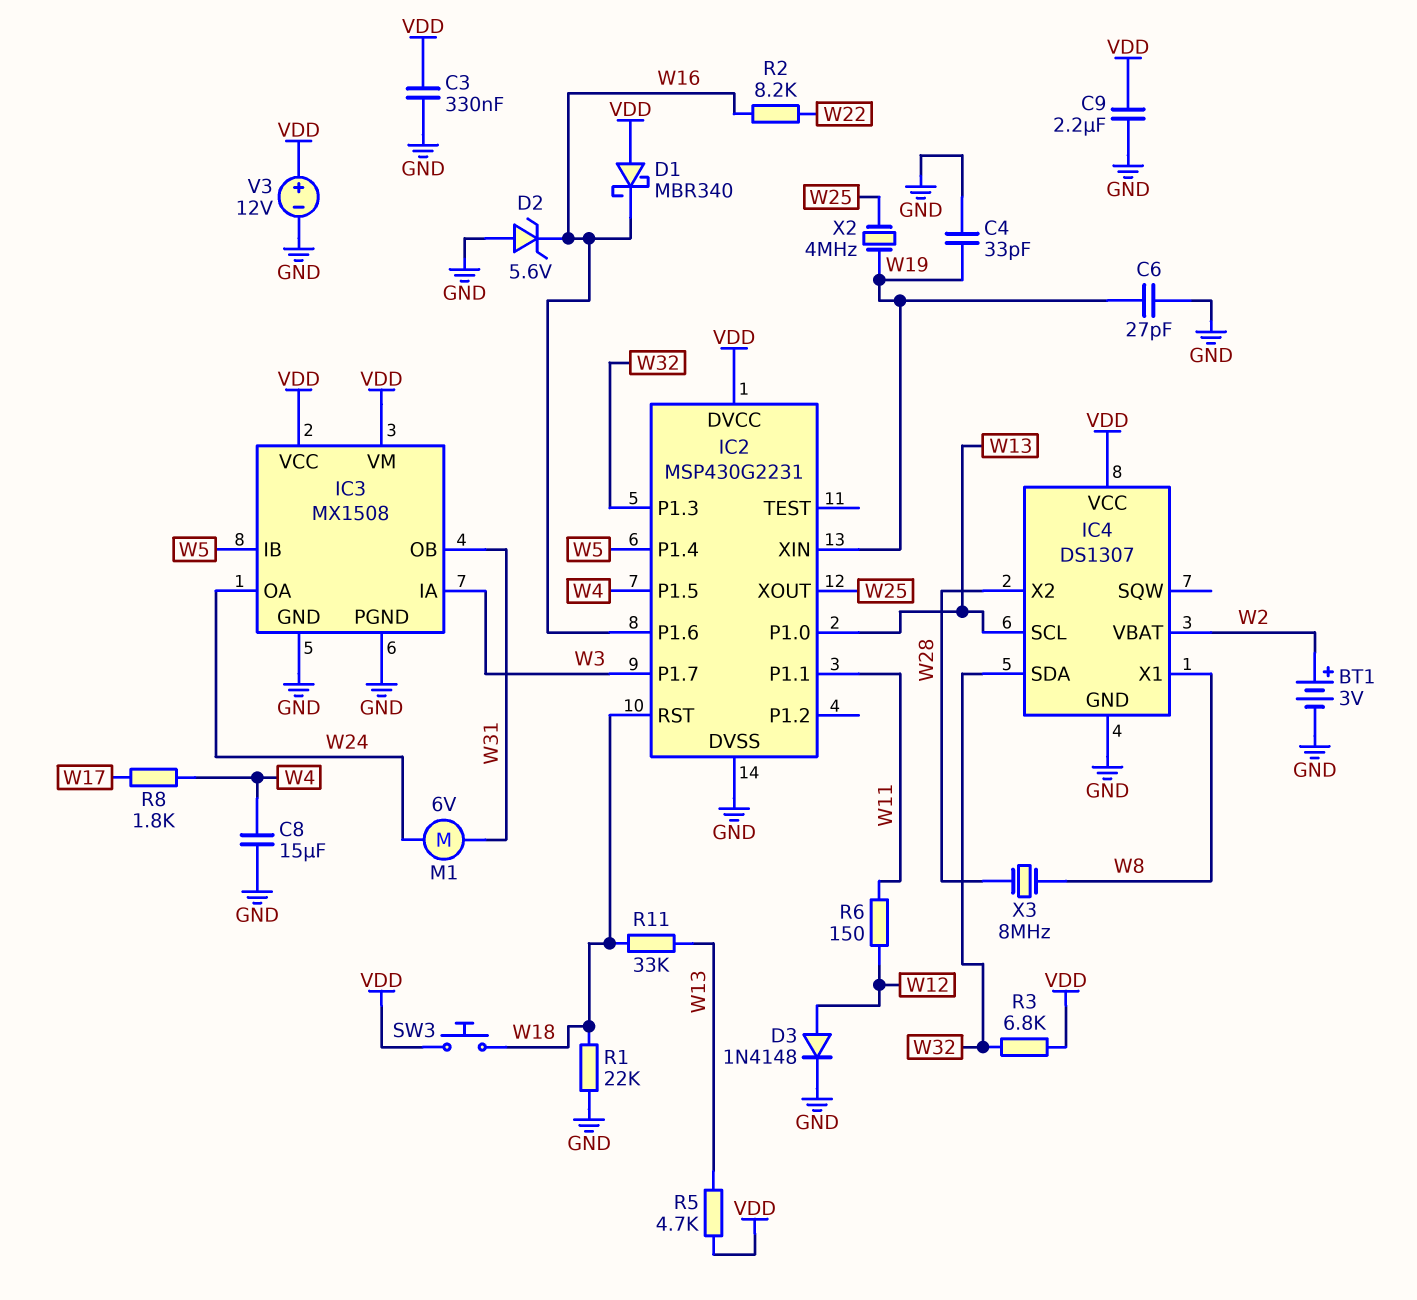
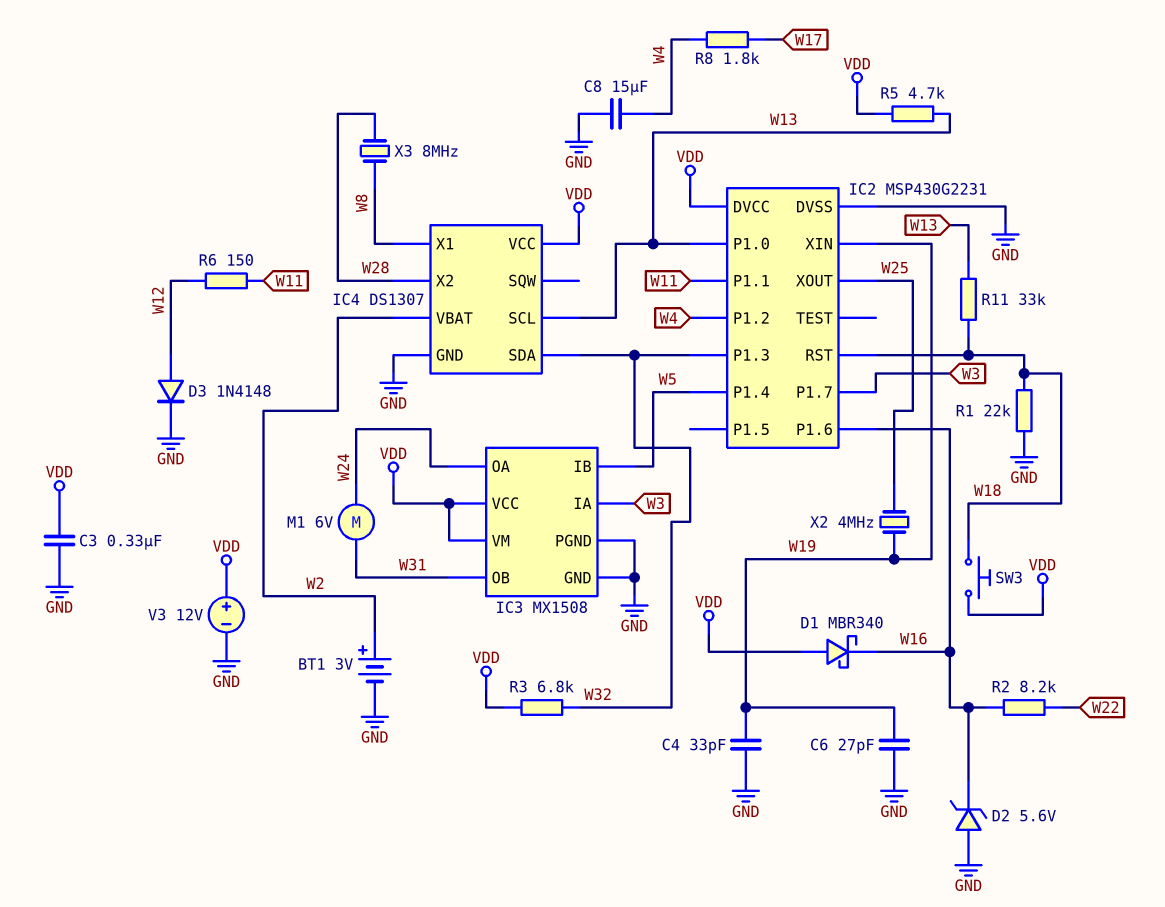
C9: 2.2uF (GND, VDD) -> none
IC2 pin P1.2: none -> W4
IC2 pin P1.5: W4 -> none

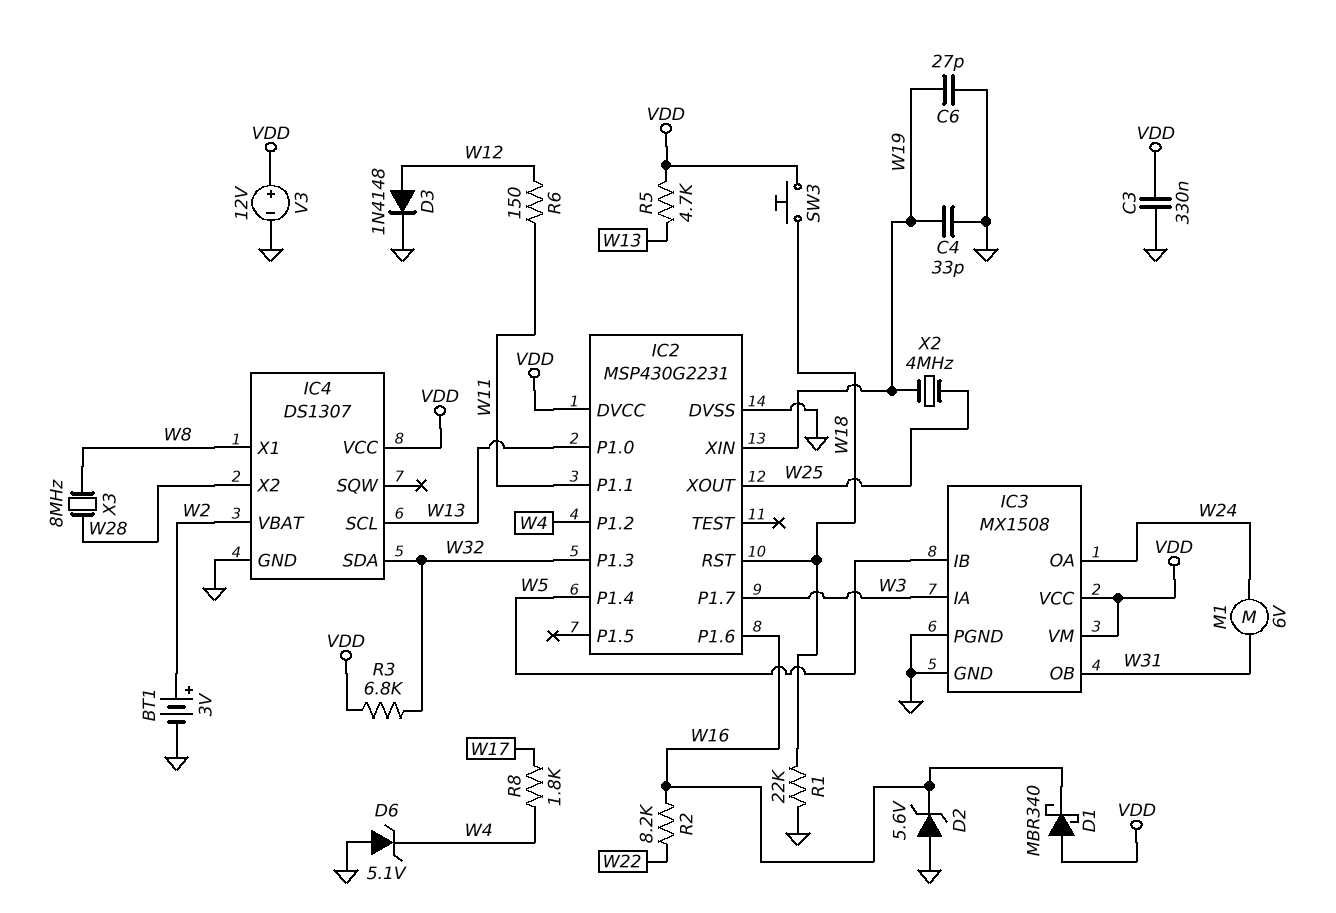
C8: 15uF (GND, W4) -> none
D6: none -> zener 5.1V (A GND, K W4)
R11: 33k (W13, W18) -> none

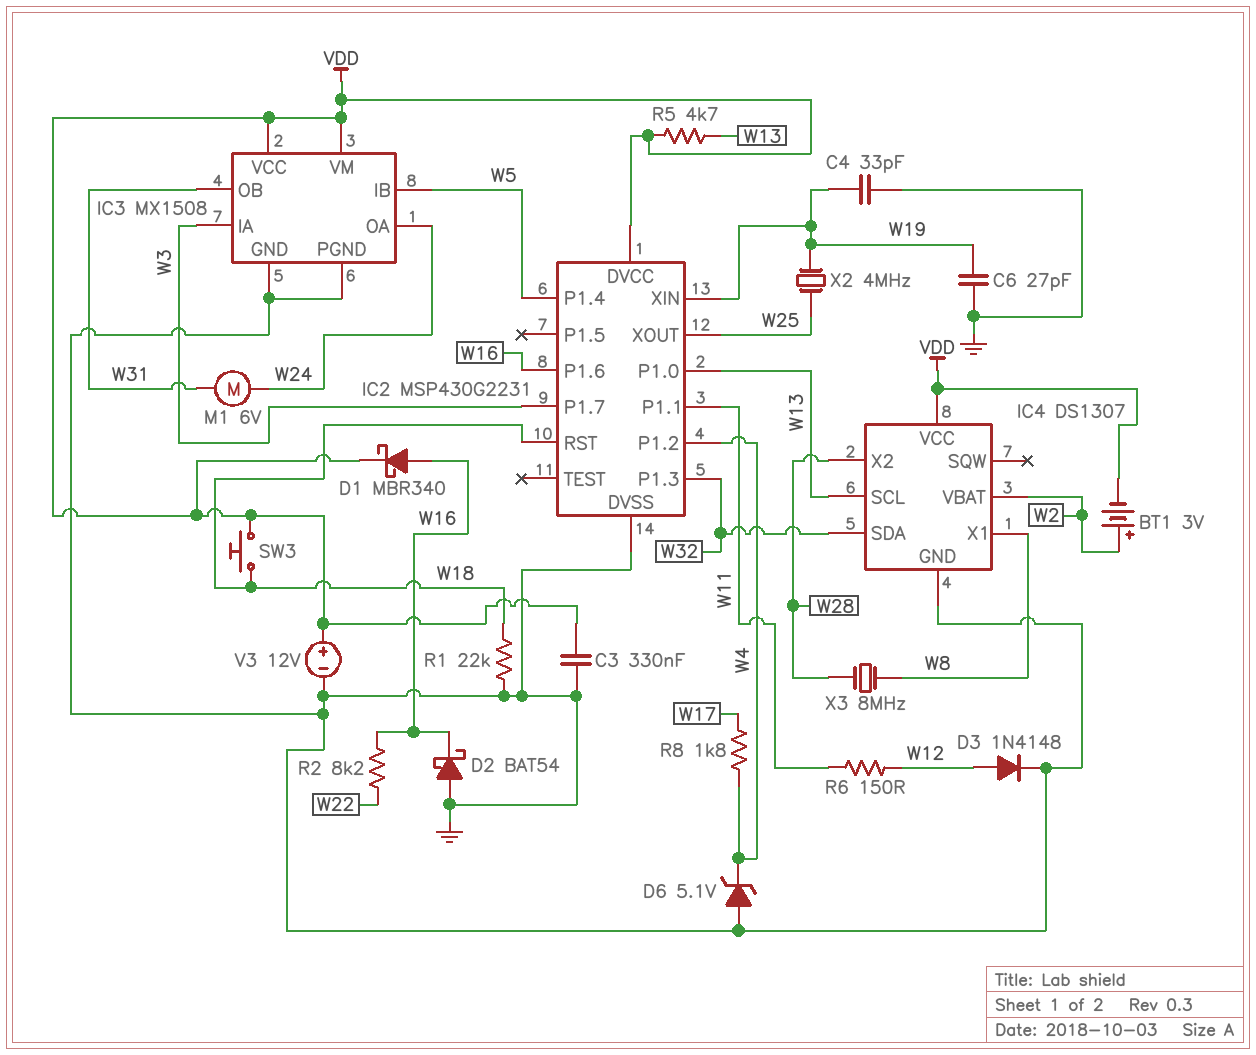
BT1: 3V (plus W2, minus GND) -> 3V (plus W2, minus VDD)
D1: schottky MBR340 (A VDD, K W16) -> schottky MBR340 (A W16, K VDD)
D2: zener 5.6V (A GND, K W16) -> schottky BAT54 (A GND, K W16)
R3: 6.8k (VDD, W32) -> none

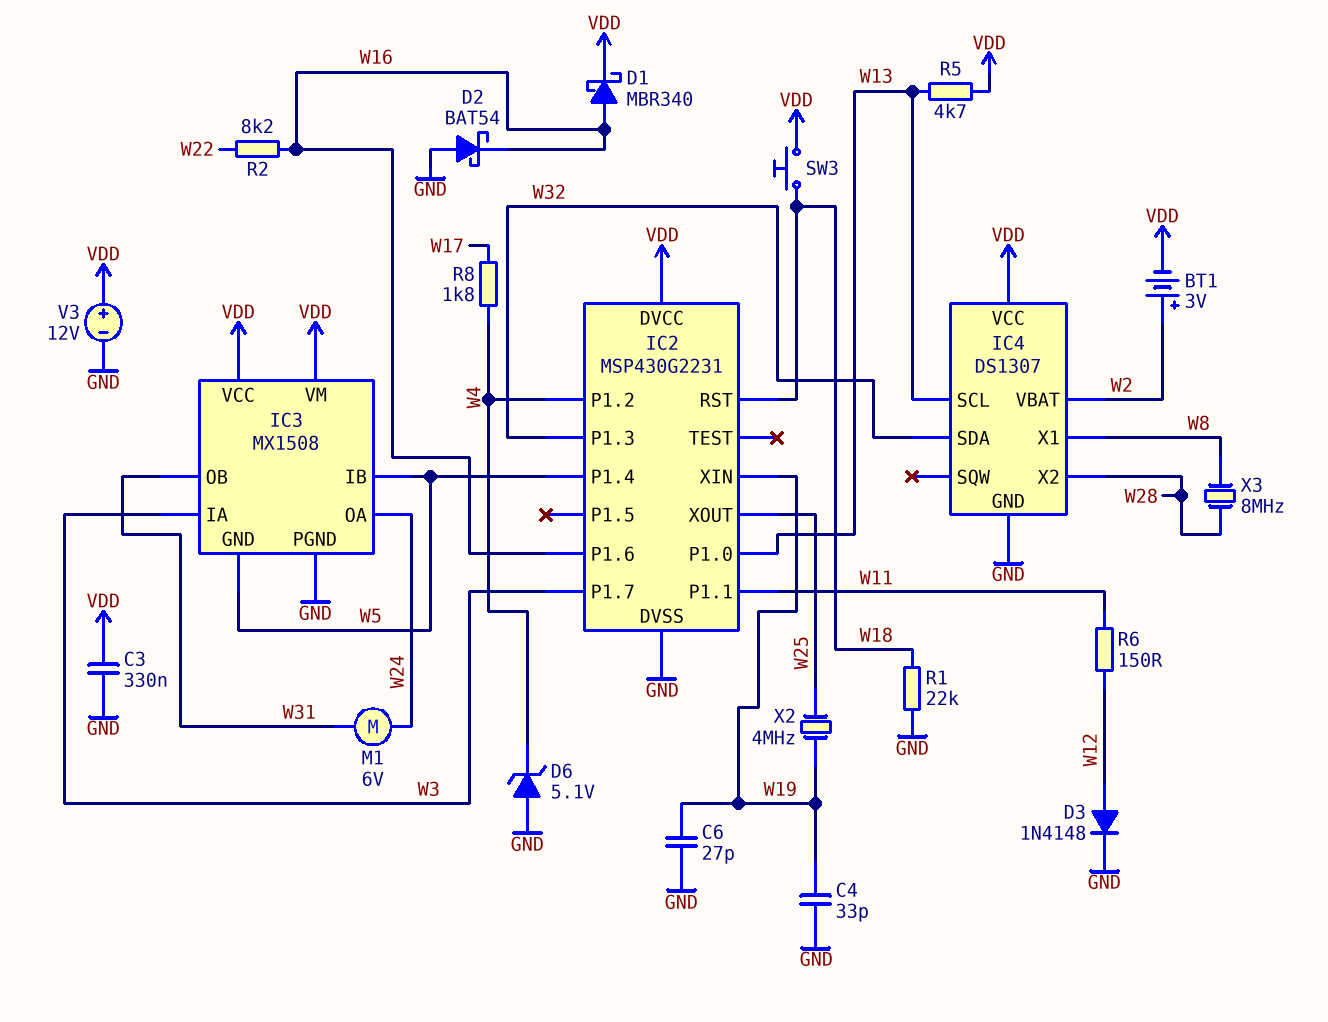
IC3 pin GND: GND -> W5

